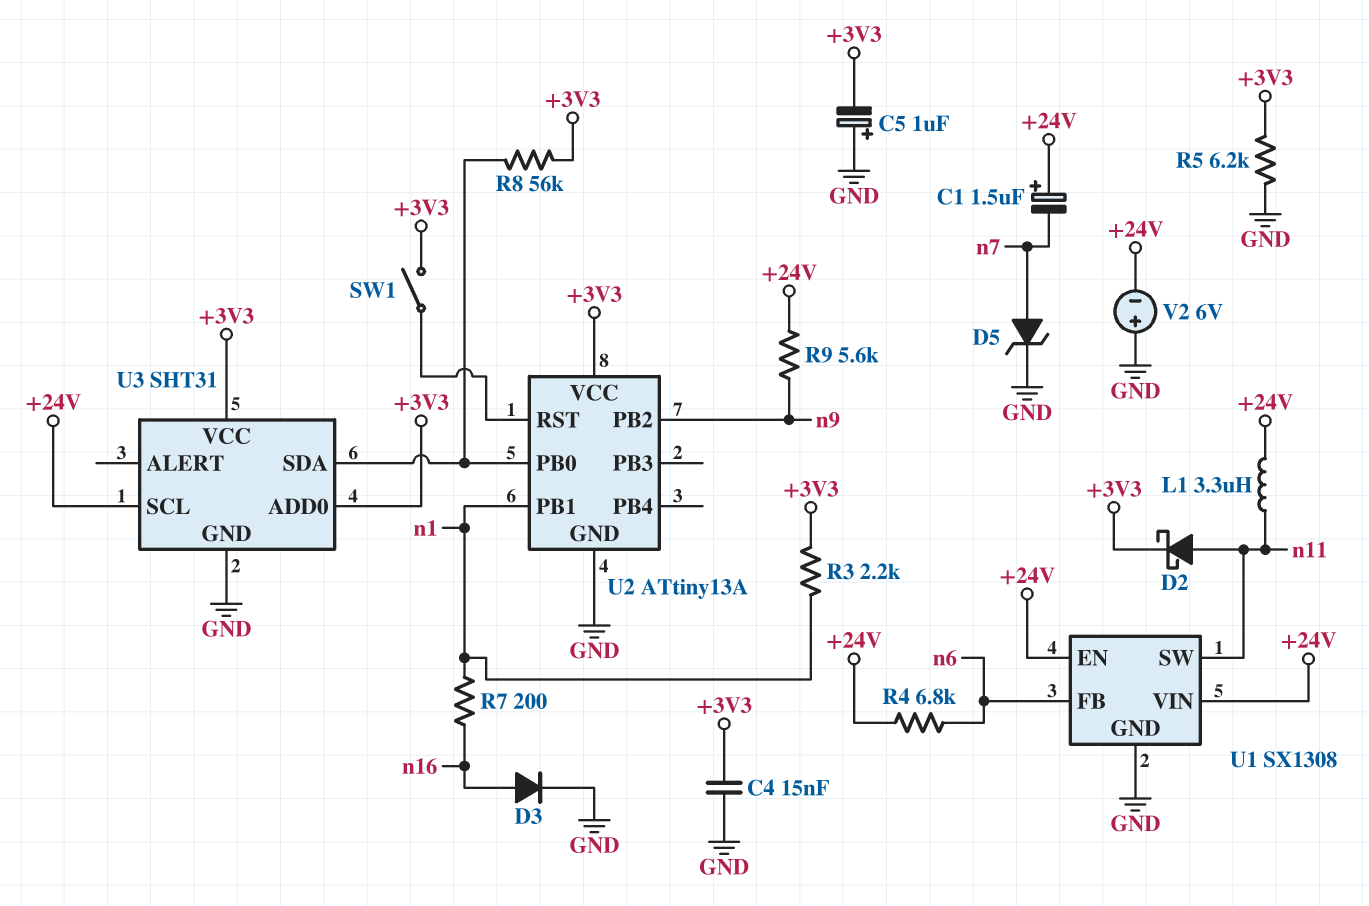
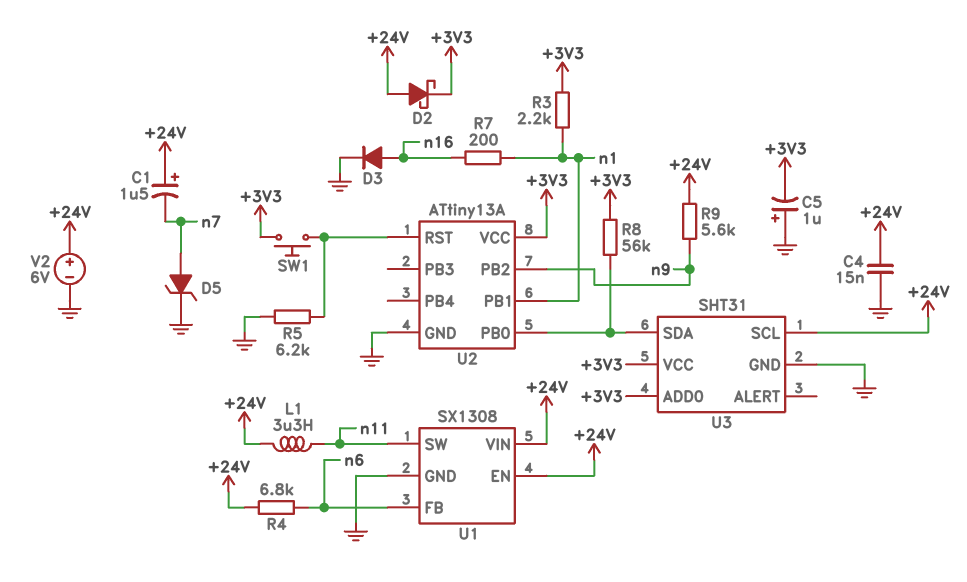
C4: 15nF (+3V3, GND) -> 15nF (+24V, GND)
D2: schottky (A n11, K +3V3) -> schottky (A +24V, K +3V3)
R5: 6.2k (+3V3, GND) -> 6.2k (GND, U2/RST)
SW1: switch (+3V3, U2/RST) -> button (+3V3, U2/RST)
V2: 6V (plus GND, minus +24V) -> 6V (plus +24V, minus GND)

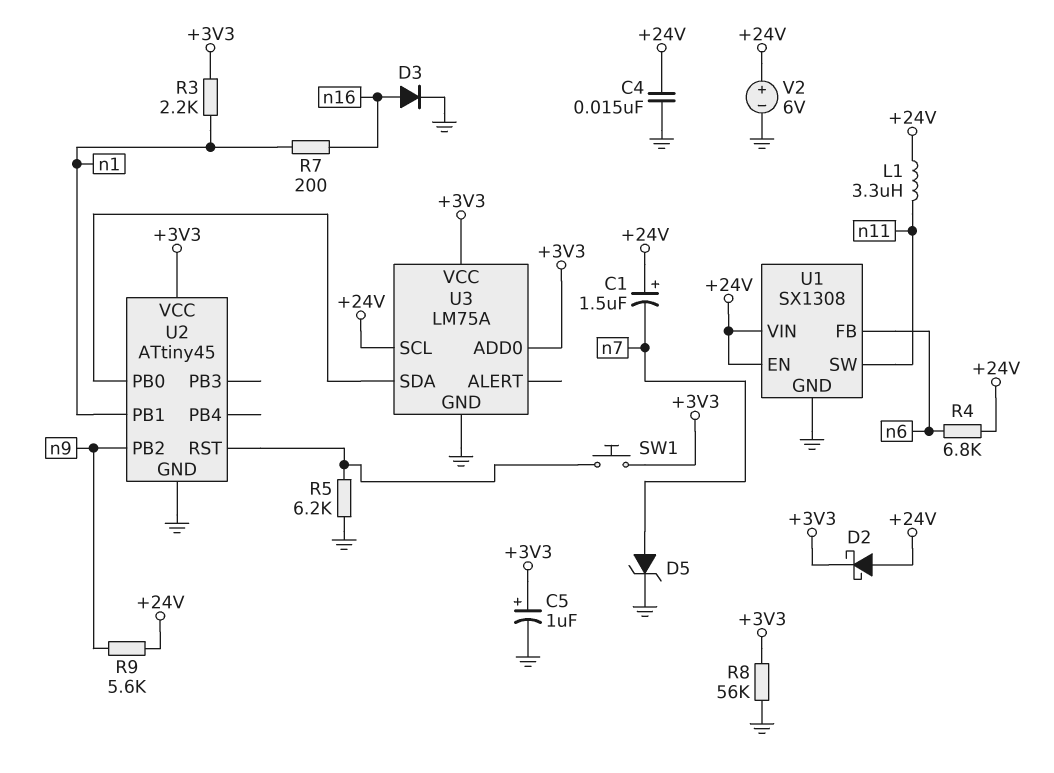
C5: 1uF (plus GND, minus +3V3) -> 1uF (plus +3V3, minus GND)
R8: 56k (+3V3, U2/PB0) -> 56k (+3V3, GND)
U2: ATtiny13A -> ATtiny45
U3: SHT31 -> LM75A

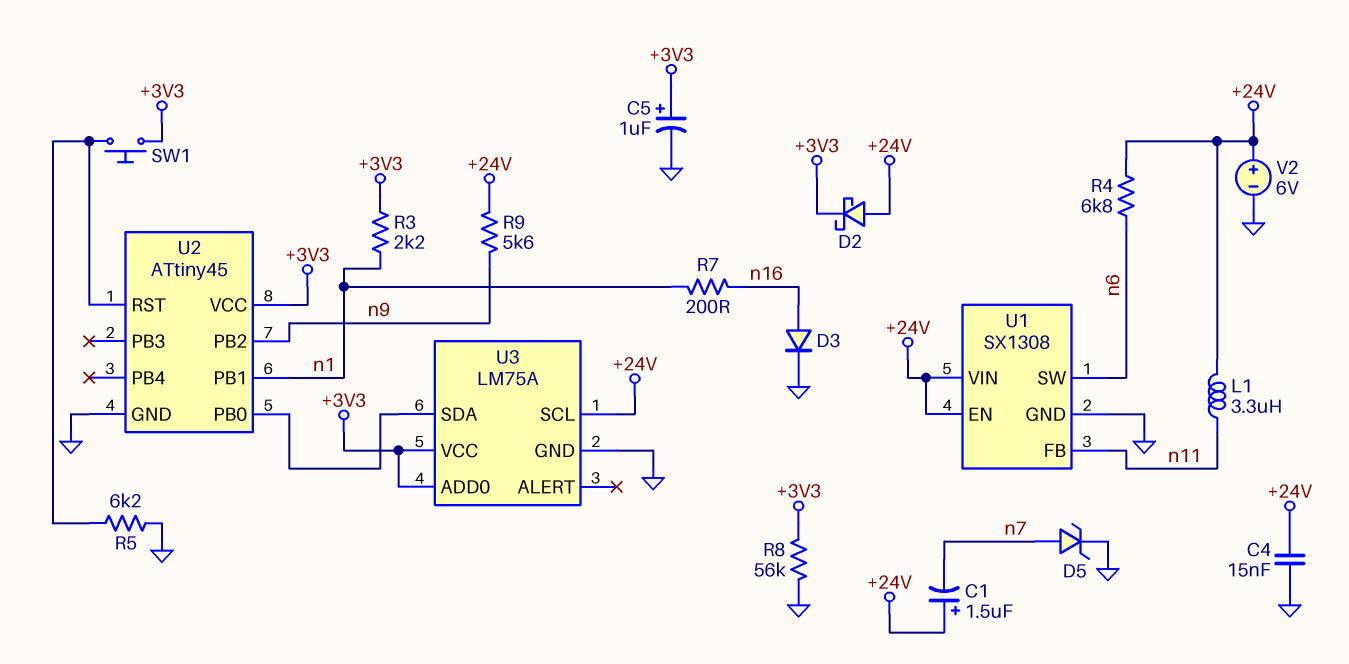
U1 pin FB: n6 -> n11
U1 pin SW: n11 -> n6

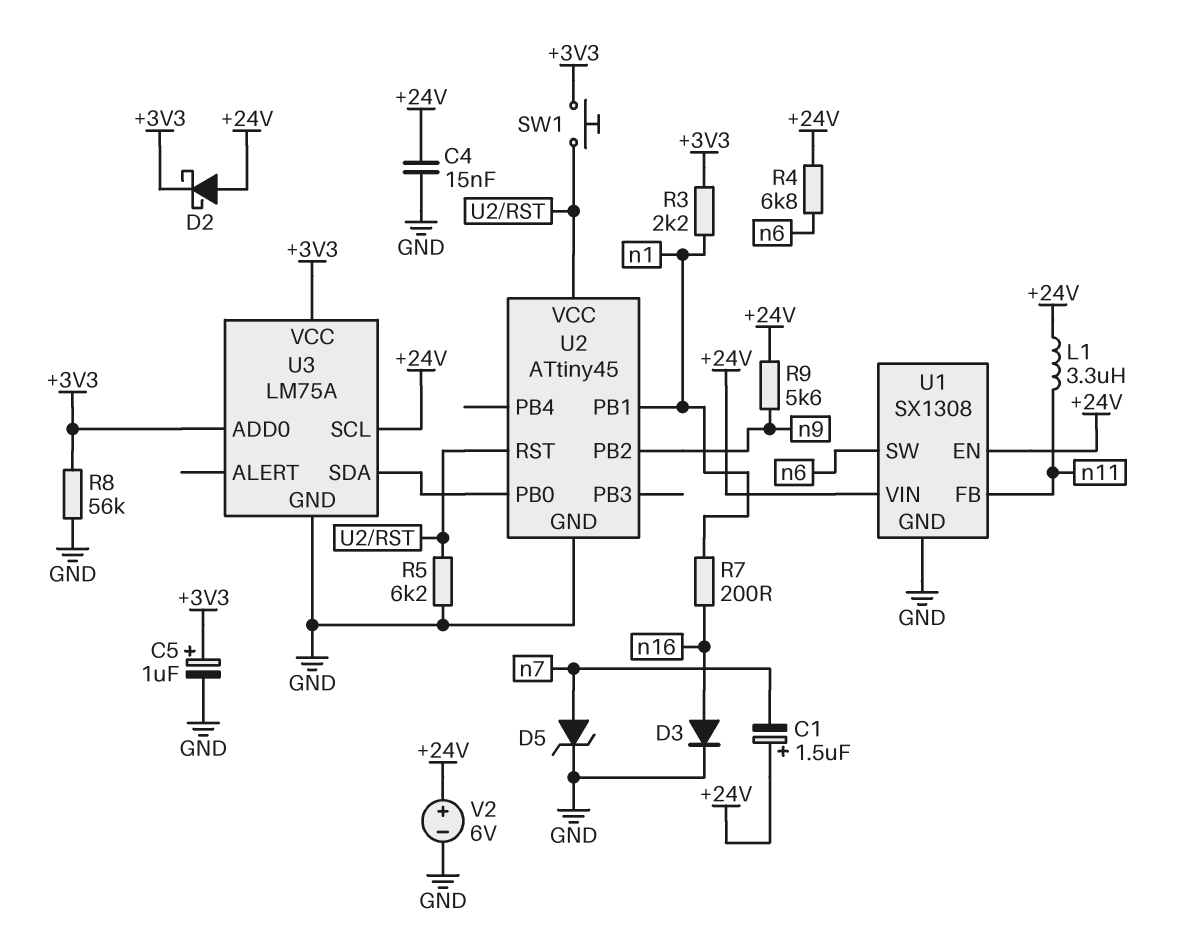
U2 pin VCC: +3V3 -> U2/RST

